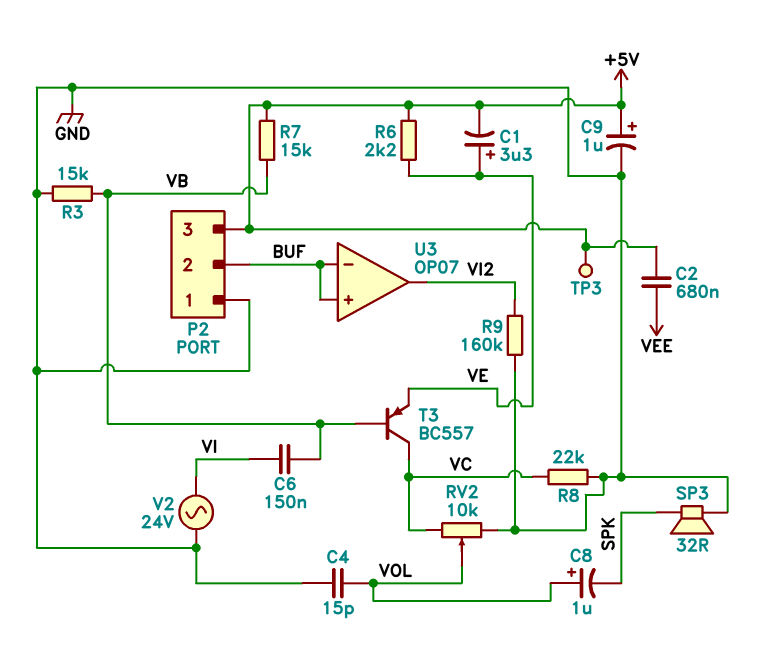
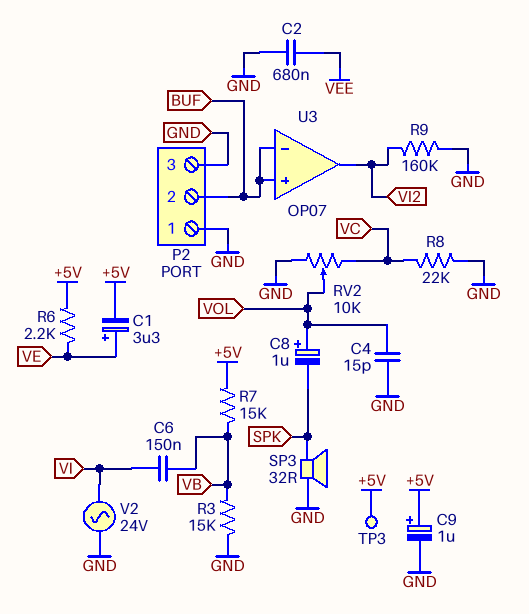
C2: 680nF (+5V, VEE) -> 680nF (GND, VEE)
P2 pin 3: +5V -> GND
T3: PNP BC557 (B VB, C VC, E VE) -> none

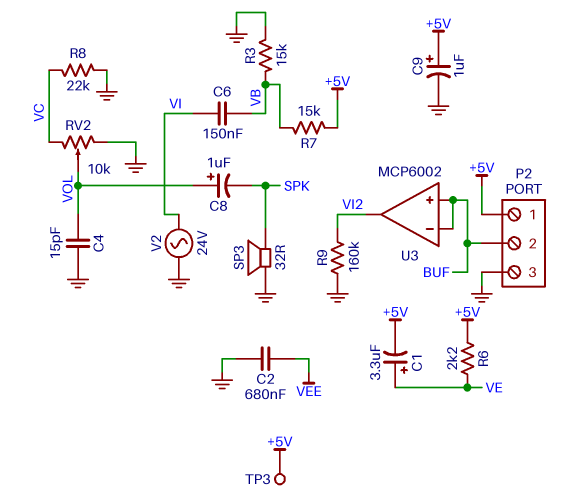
P2 pin 1: GND -> +5V
U3: OP07 -> MCP6002

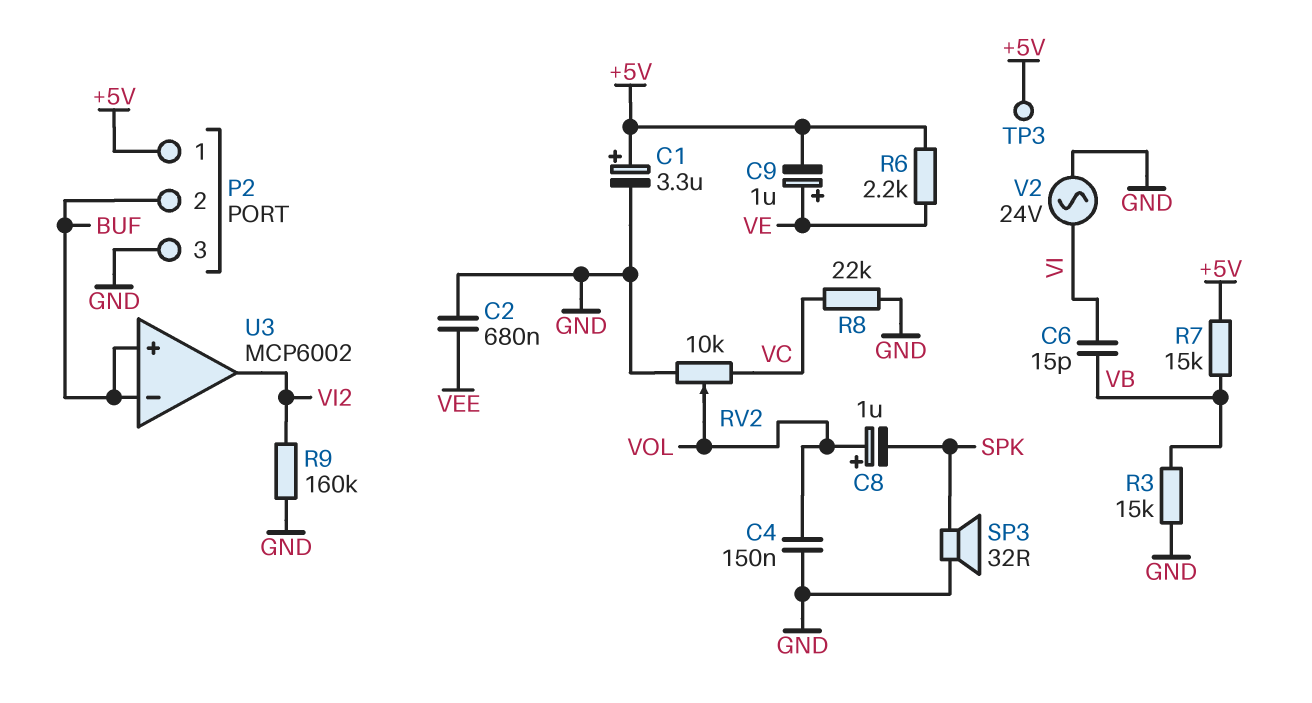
C1: 3.3uF (plus VE, minus +5V) -> 3.3uF (plus +5V, minus GND)
C4: 15pF (GND, VOL) -> 150nF (GND, VOL)
C6: 150nF (VB, VI) -> 15pF (VB, VI)
C9: 1uF (plus +5V, minus GND) -> 1uF (plus VE, minus +5V)

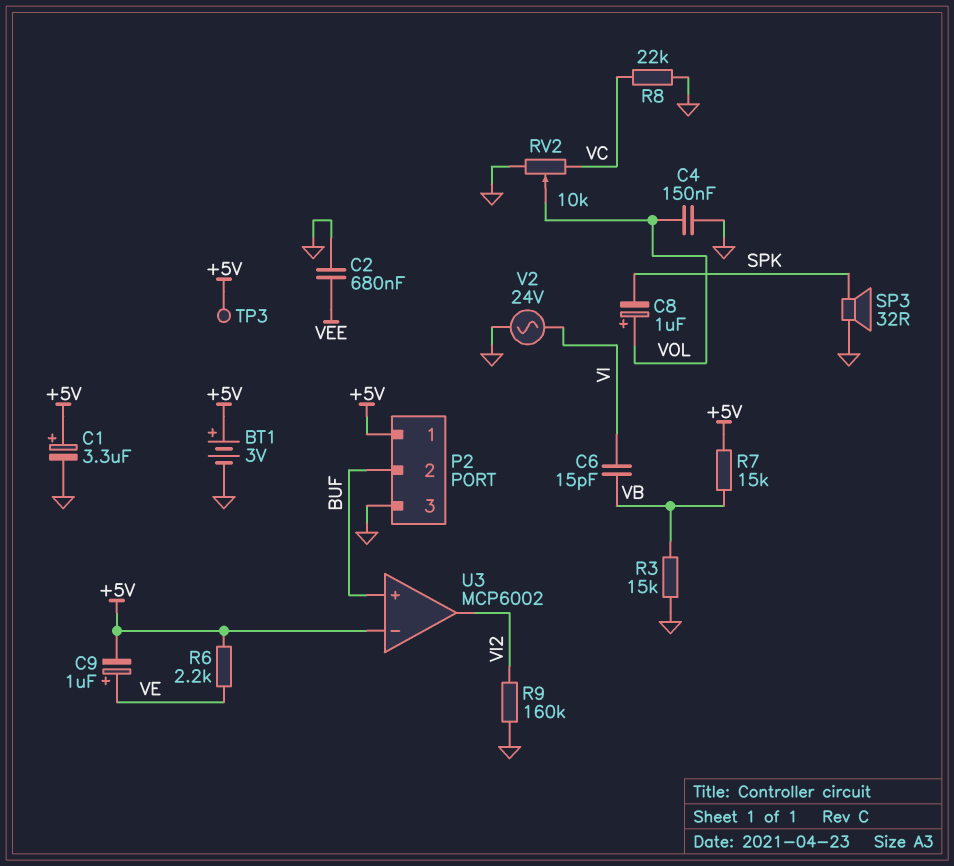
BT1: none -> 3V (plus +5V, minus GND)
U3 pin in-: BUF -> +5V

